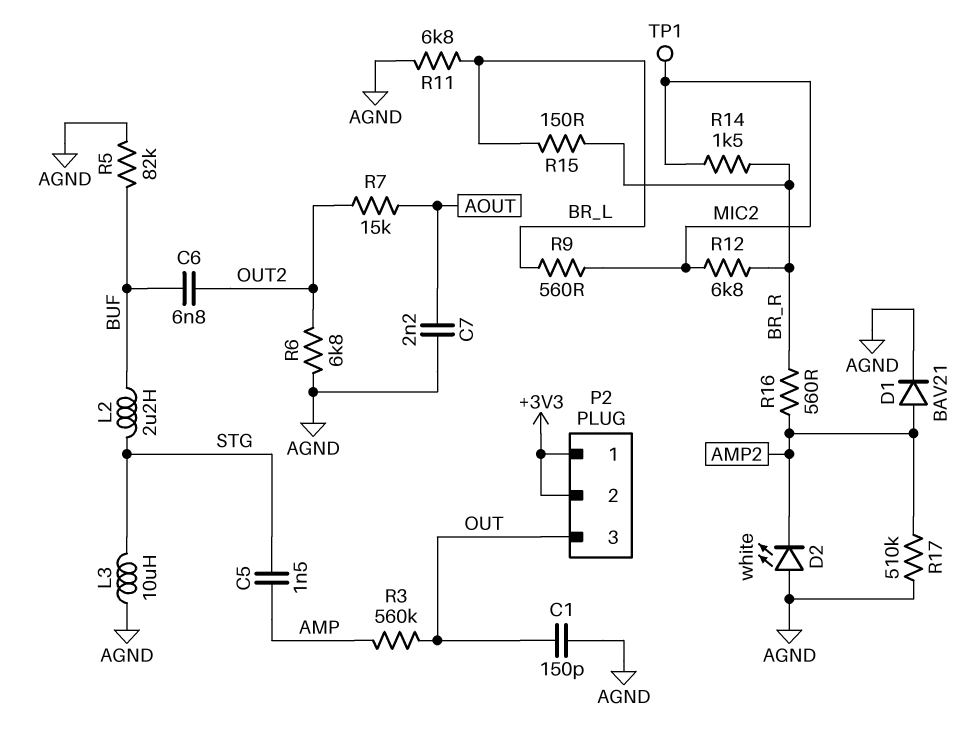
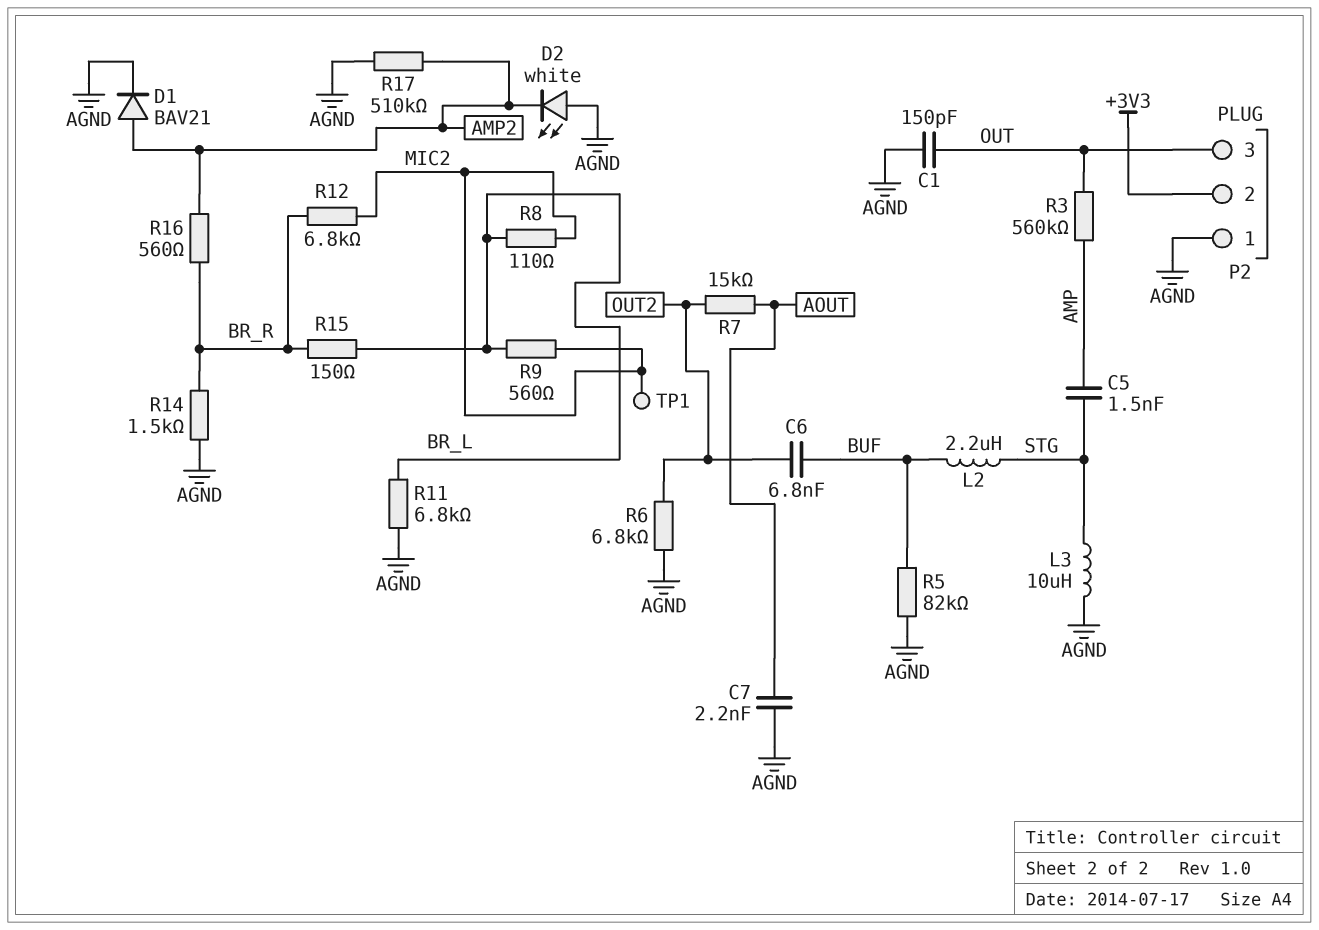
P2 pin 1: +3V3 -> AGND
R8: none -> 110 (BR_L, MIC2)
R14: 1.5k (BR_R, MIC2) -> 1.5k (AGND, BR_R)

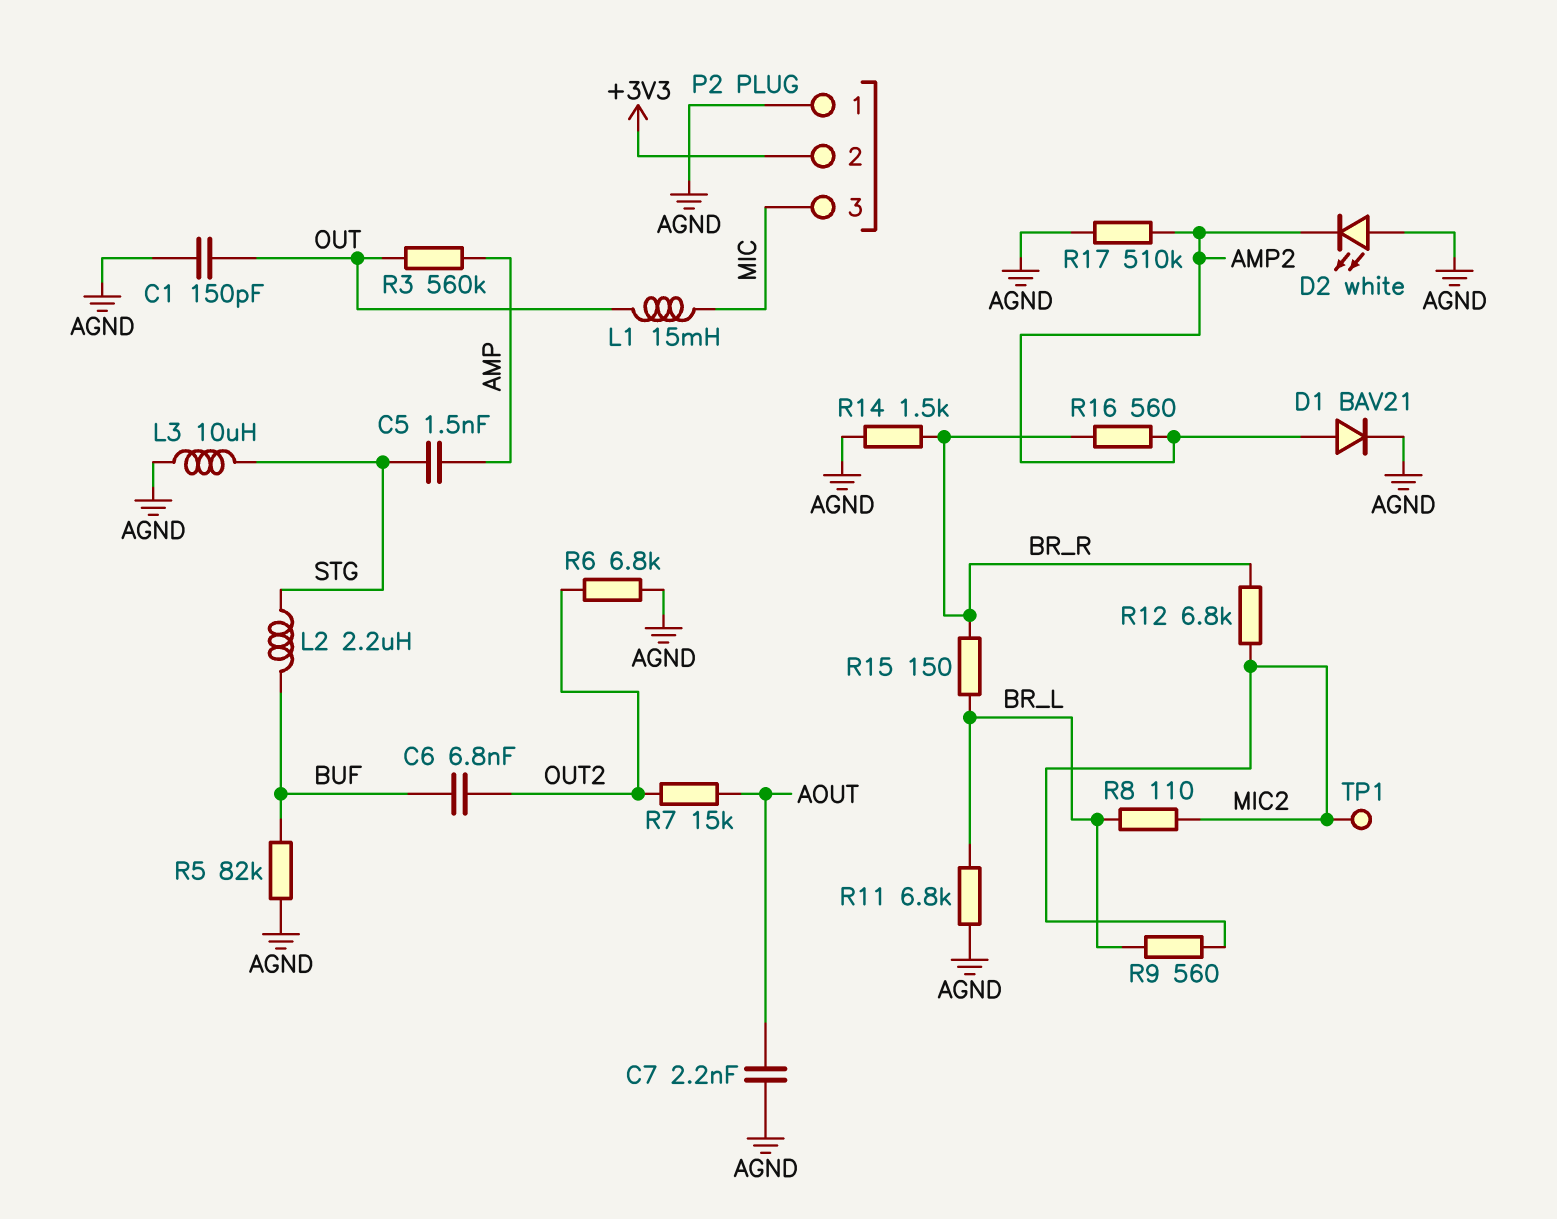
L1: none -> 15mH (MIC, OUT)
P2 pin 3: OUT -> MIC

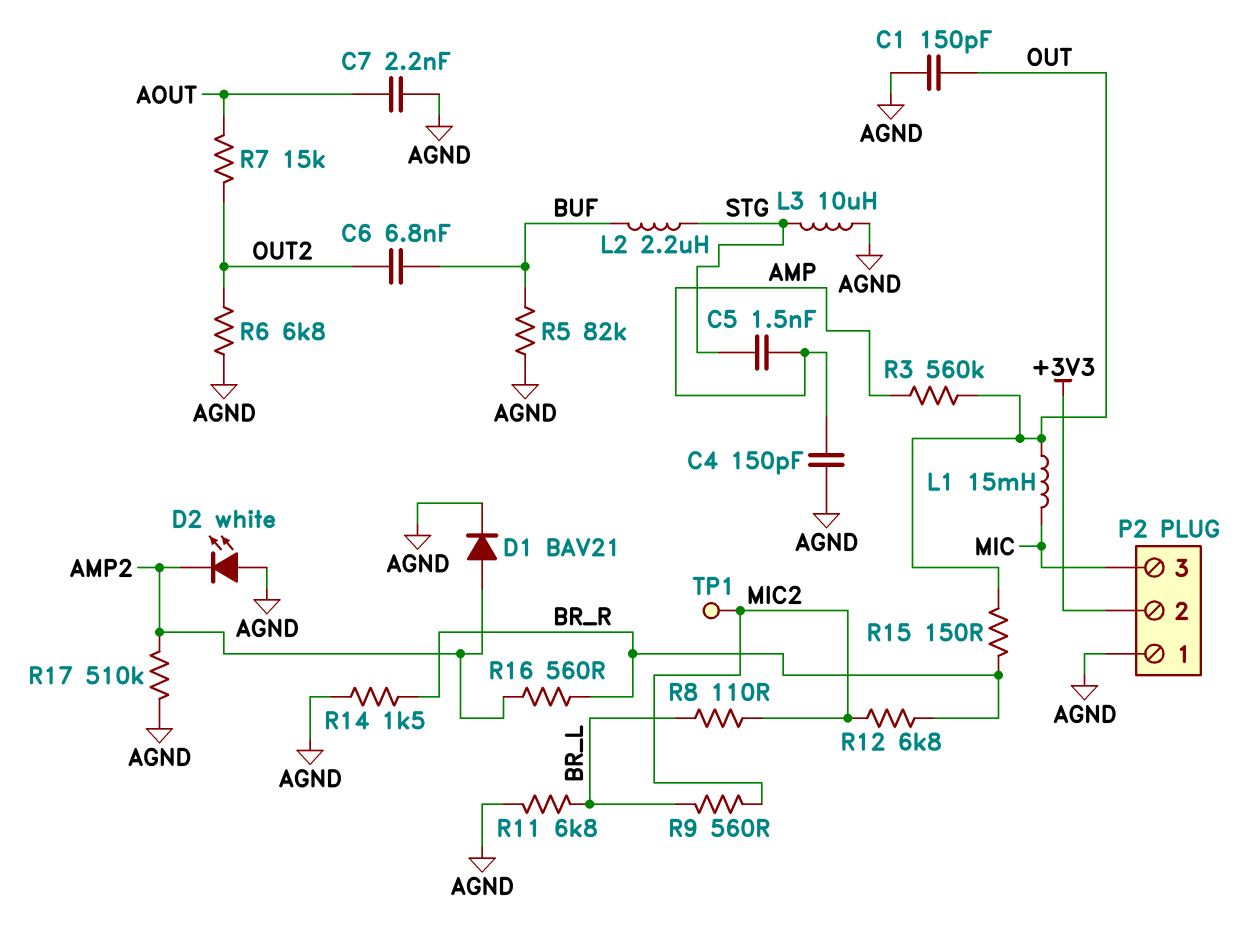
C4: none -> 150pF (AGND, AMP)
R15: 150 (BR_L, BR_R) -> 150 (BR_R, OUT)

